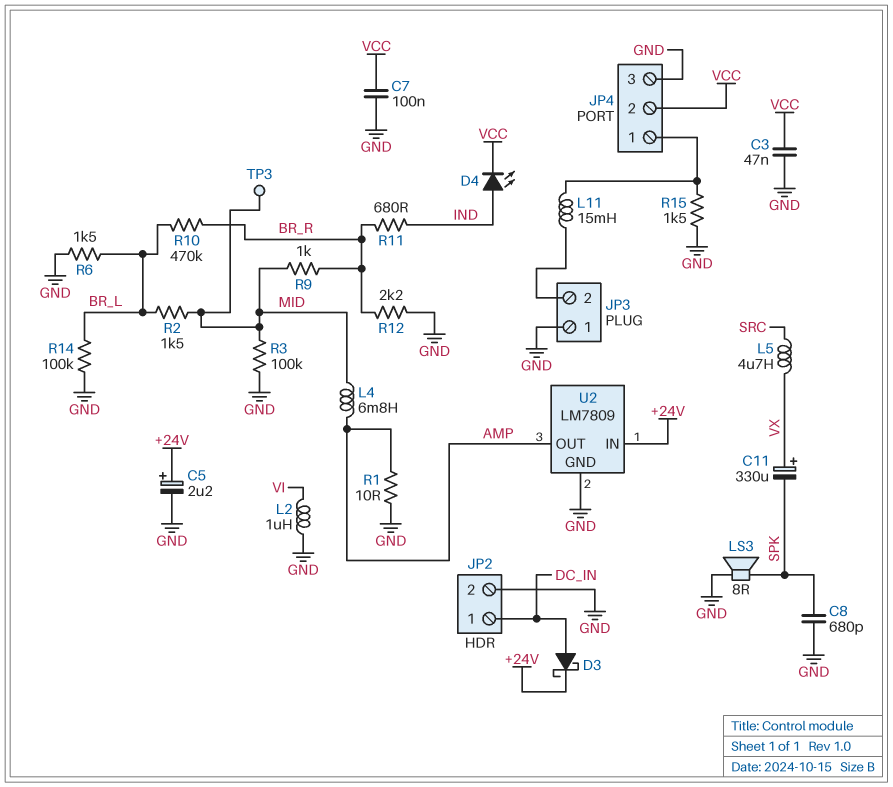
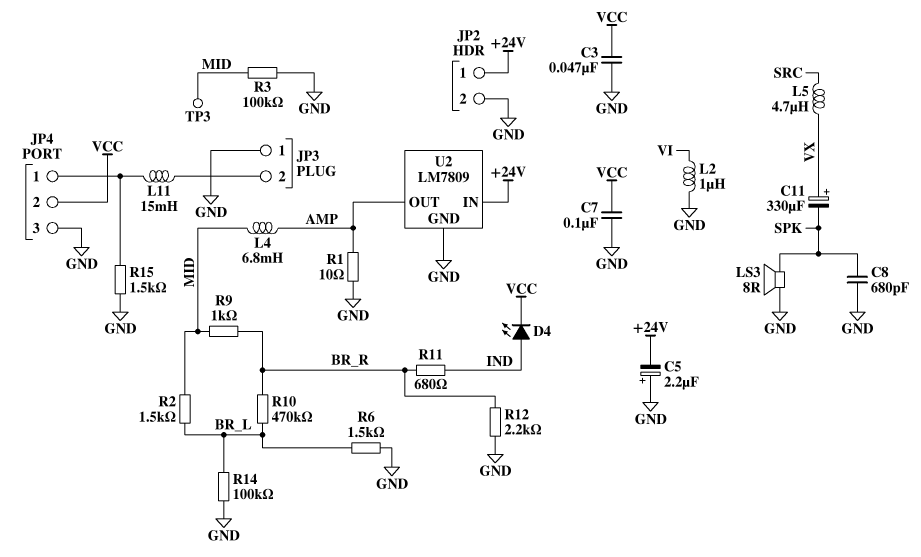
C5: 2.2uF (plus +24V, minus GND) -> 2.2uF (plus GND, minus +24V)
D3: schottky (A DC_IN, K +24V) -> none
JP2 pin 1: DC_IN -> +24V

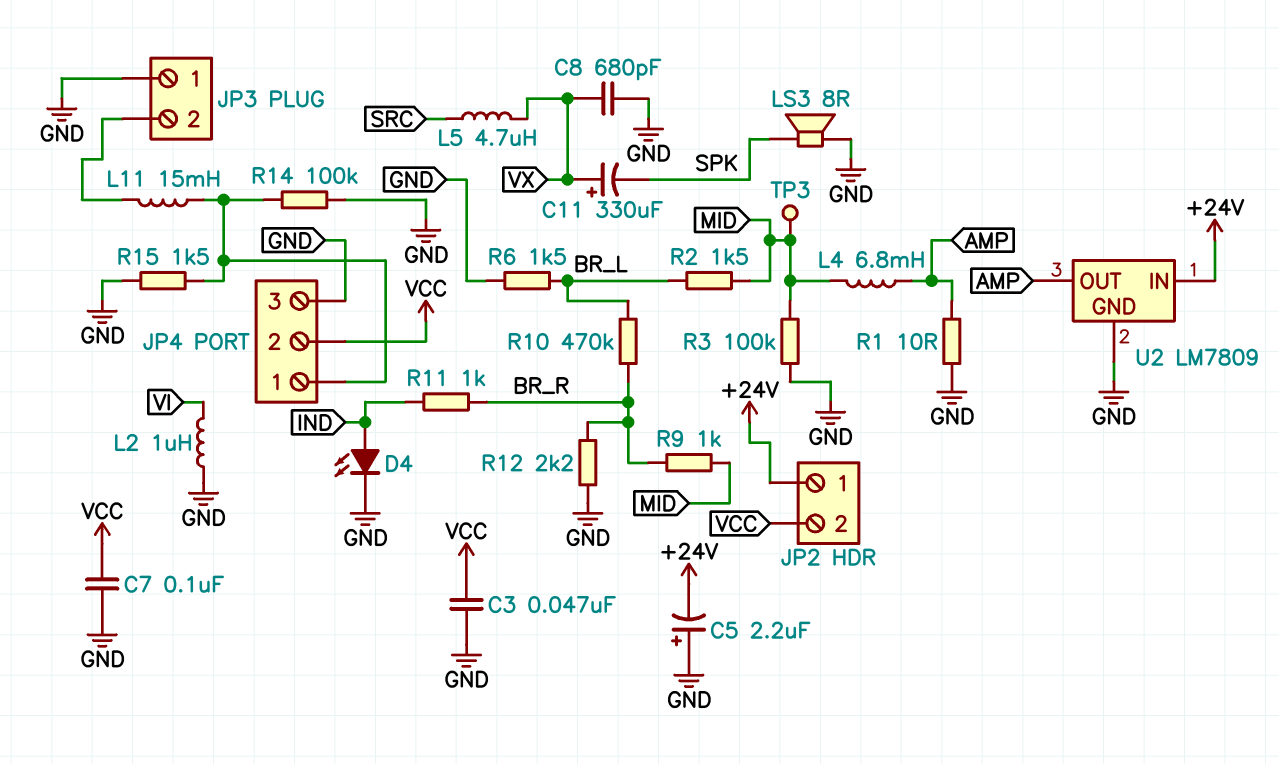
C8: 680pF (GND, SPK) -> 680pF (GND, VX)
D4: LED (A IND, K VCC) -> LED (A IND, K GND)
JP2 pin 2: GND -> VCC
R11: 680 (BR_R, IND) -> 1k (BR_R, IND)
R14: 100k (BR_L, GND) -> 100k (GND, JP4/1)

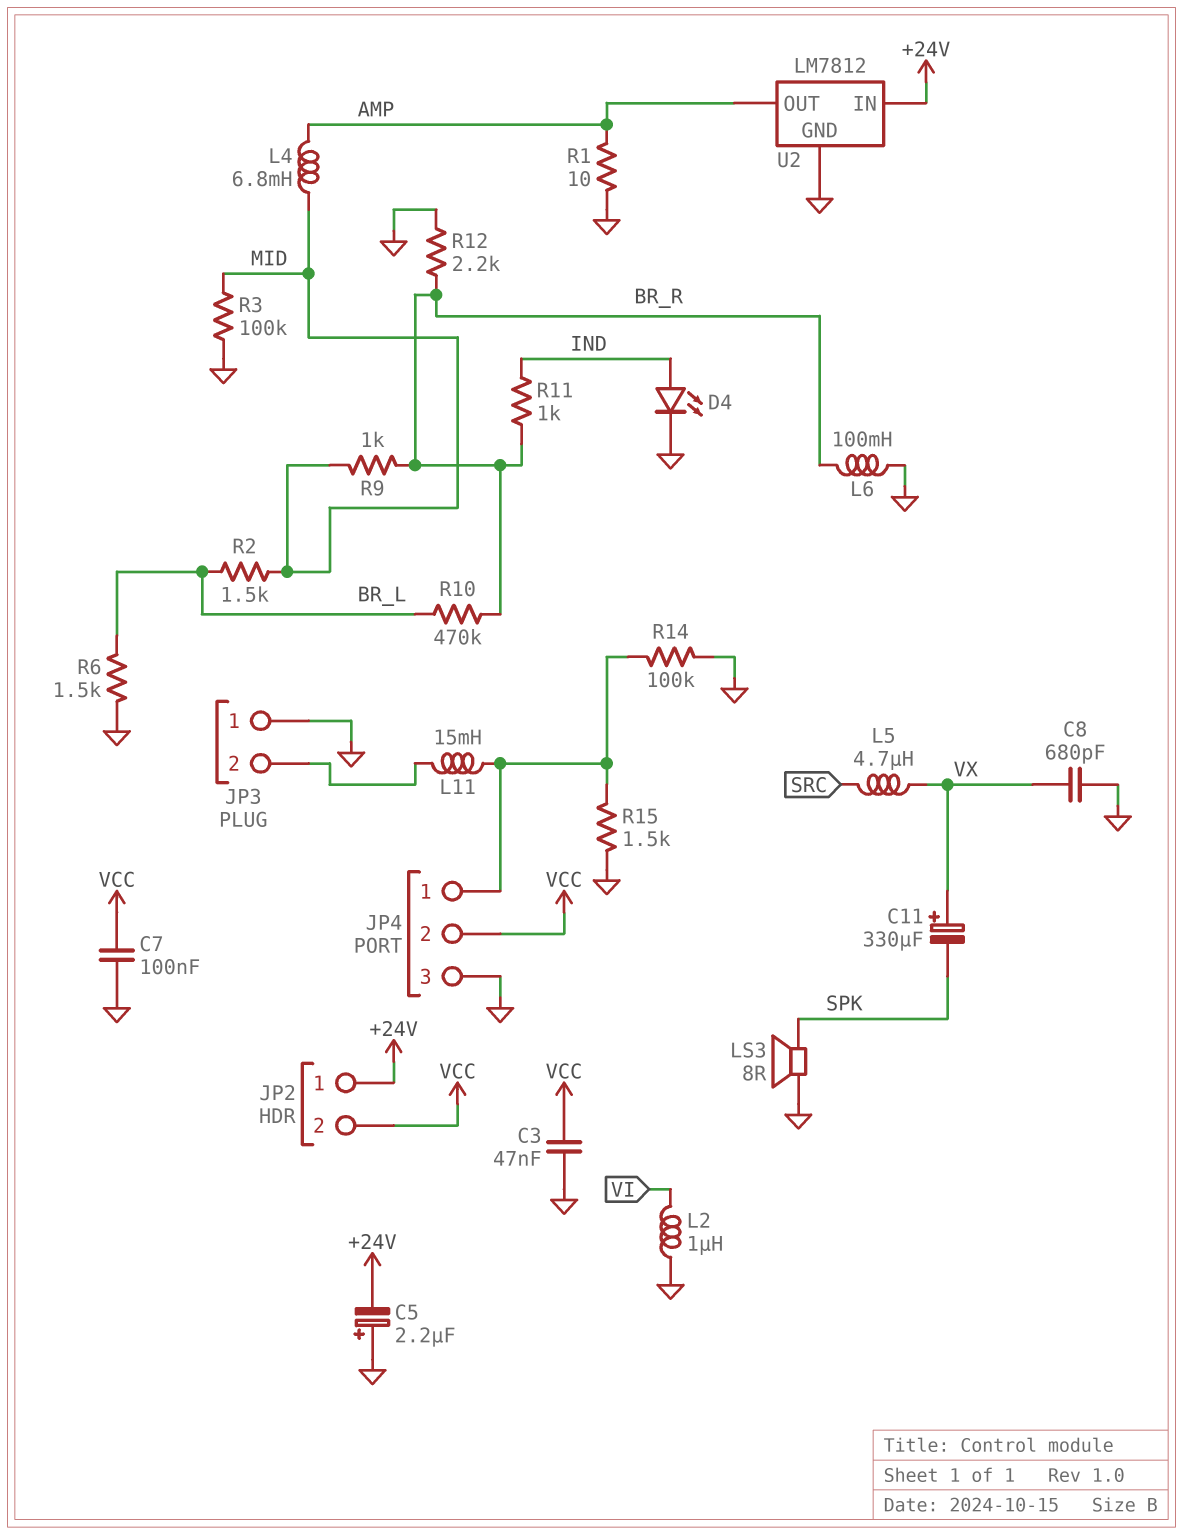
L6: none -> 100mH (BR_R, GND)
TP3: test point (MID) -> none
U2: LM7809 -> LM7812

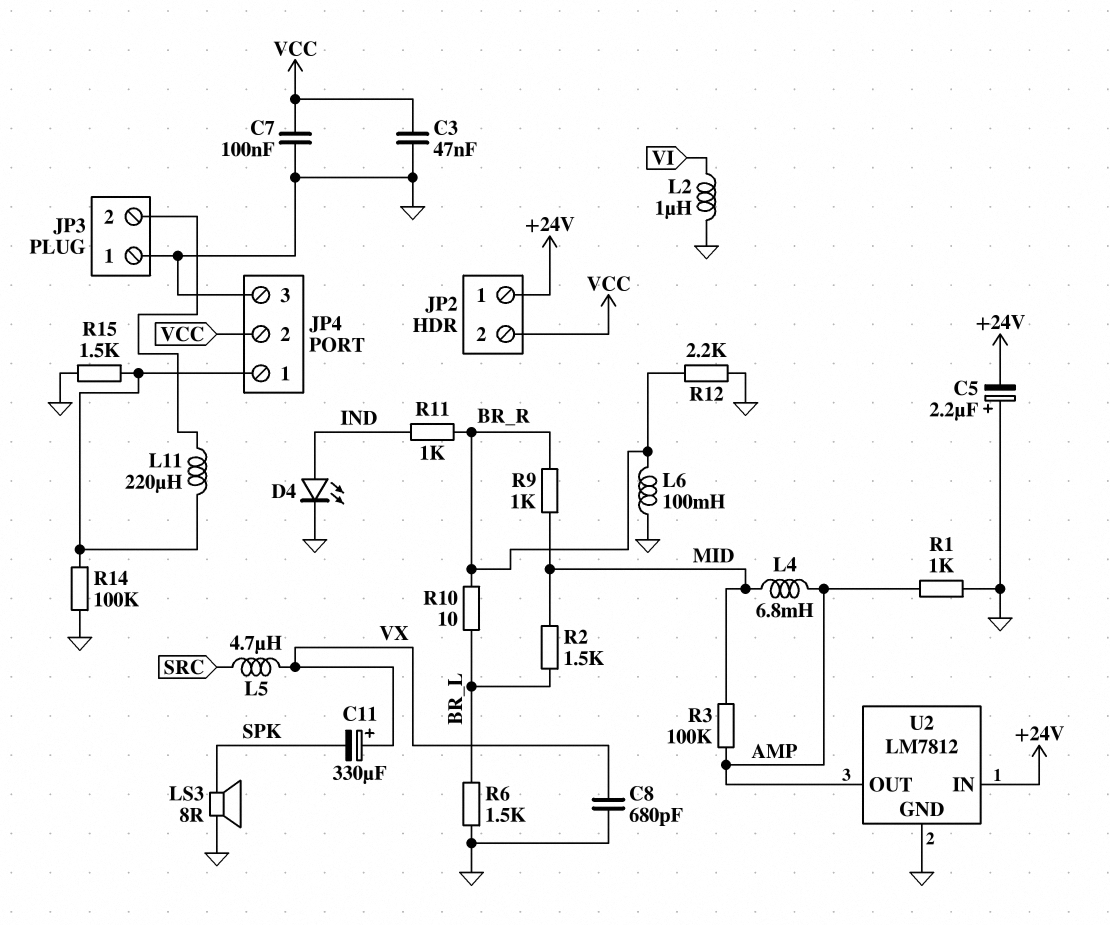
L11: 15mH (JP3/2, JP4/1) -> 220uH (JP3/2, JP4/1)
R1: 10 (AMP, GND) -> 1k (AMP, GND)
R3: 100k (GND, MID) -> 100k (AMP, MID)
R10: 470k (BR_L, BR_R) -> 10 (BR_L, BR_R)

